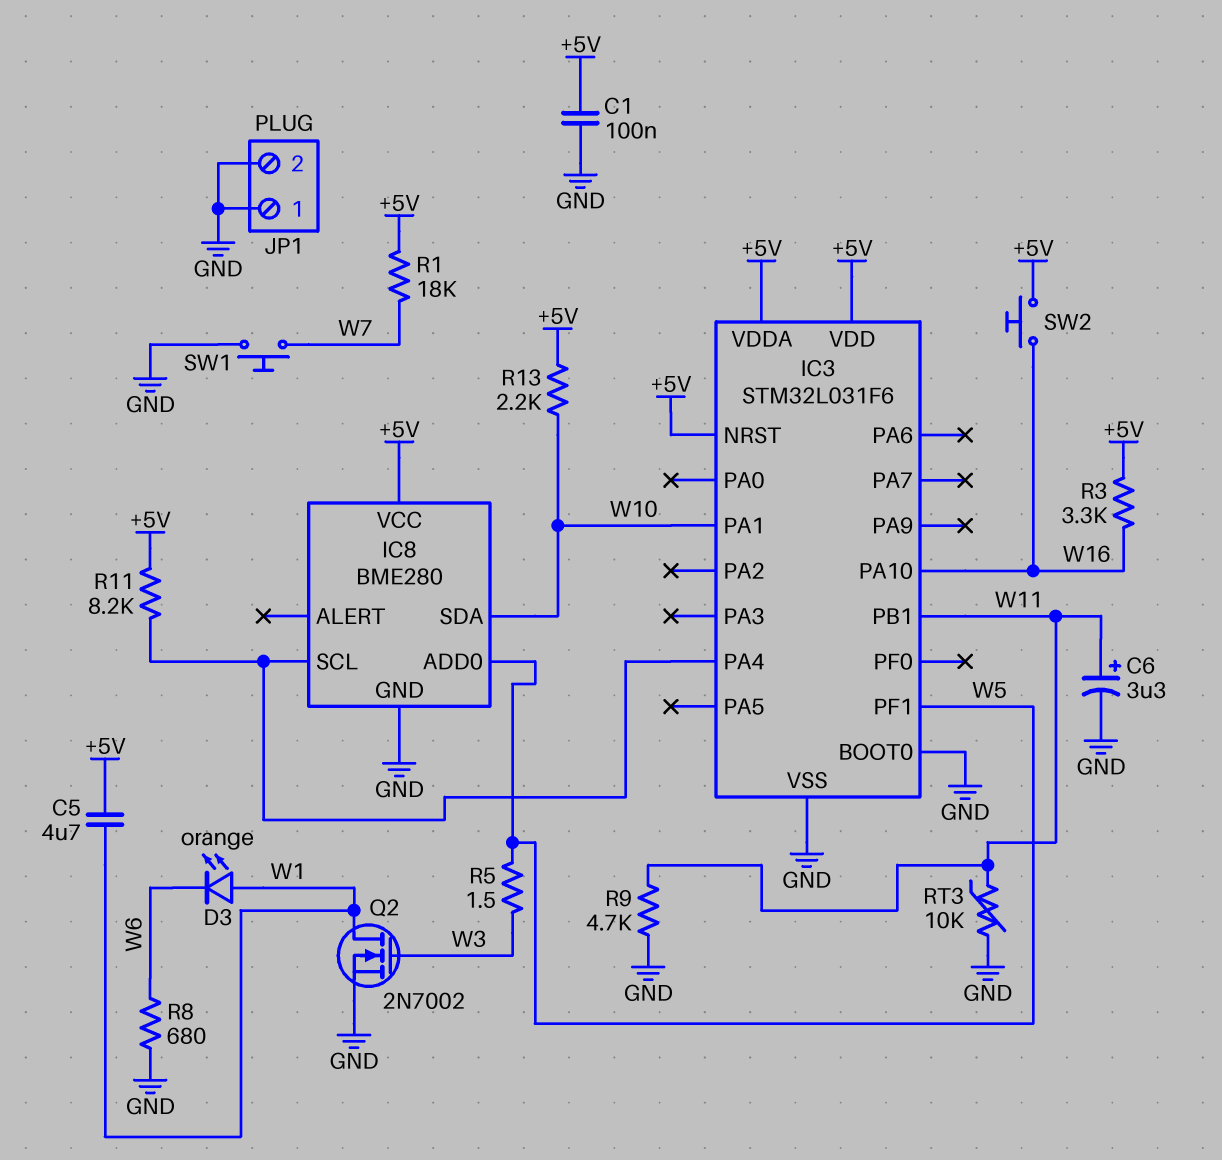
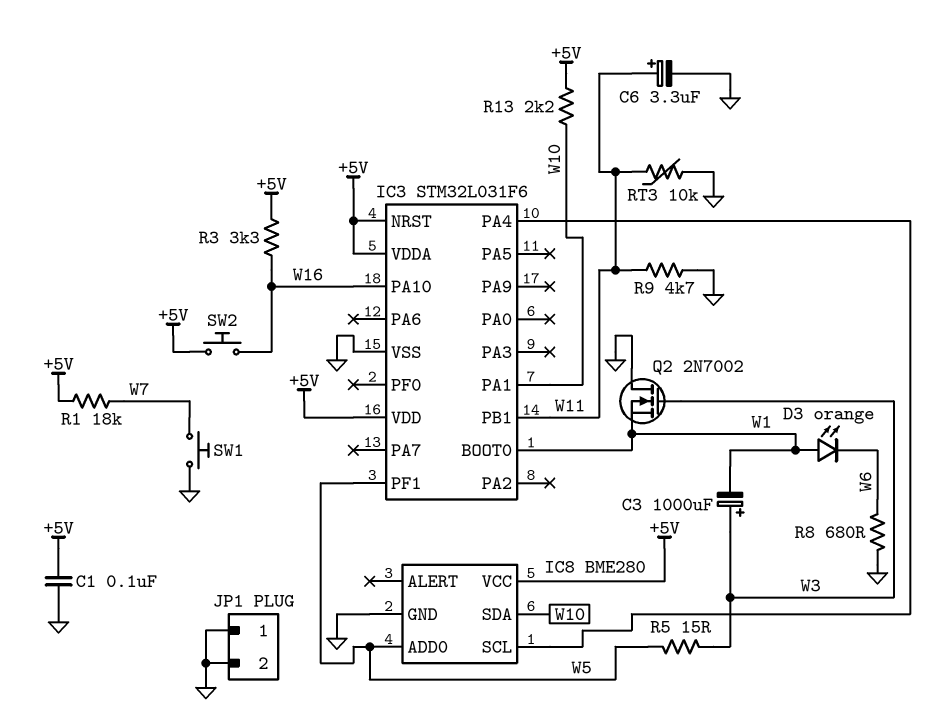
C3: none -> 1000uF (plus W3, minus W1)
C5: 4.7uF (+5V, W1) -> none
IC3 pin BOOT0: GND -> W1
Q2: NMOS 2N7002 (G W3, D W1, S GND) -> NMOS 2N7002 (G W3, D GND, S W1)
R5: 1.5 (W3, W5) -> 15 (W3, W5)
R11: 8.2k (+5V, IC3/PA4) -> none

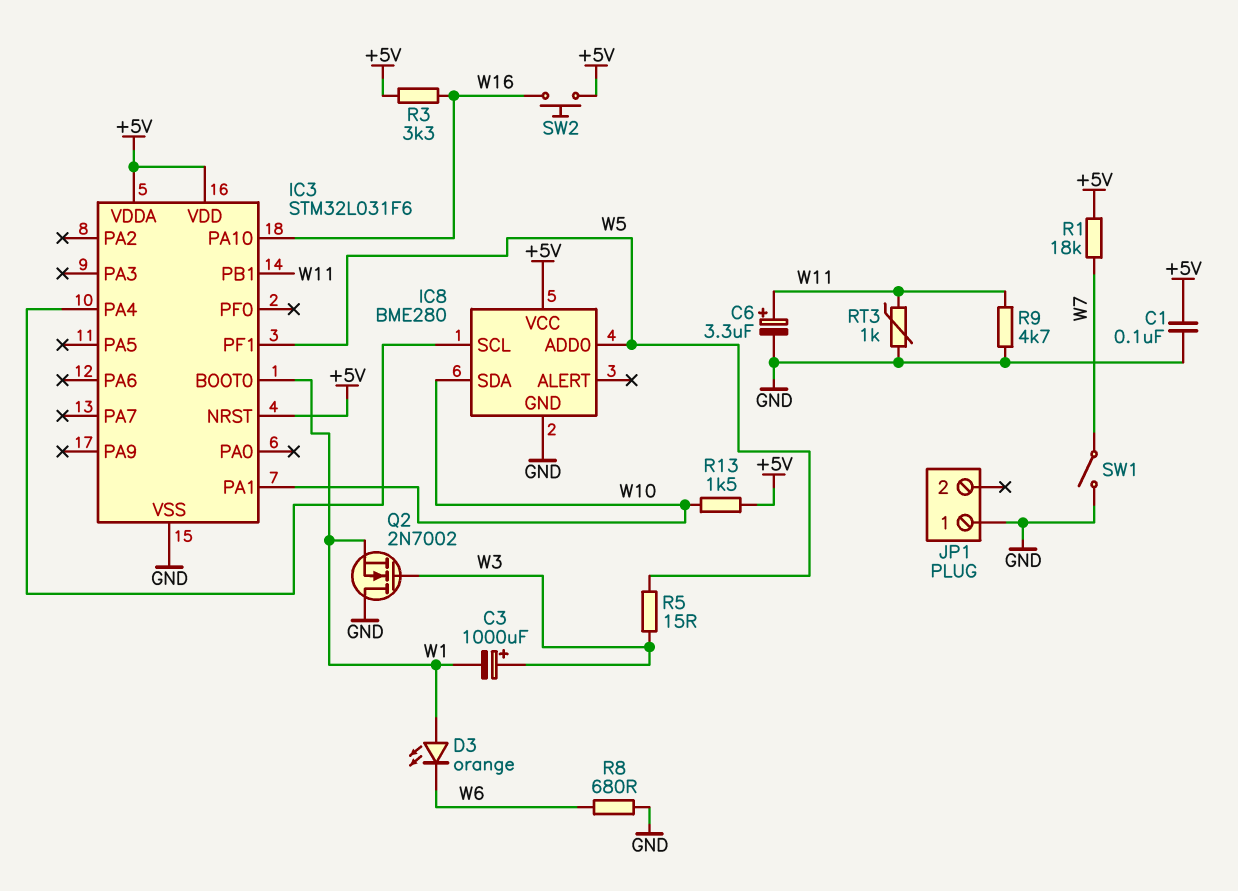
JP1 pin 2: GND -> none
R13: 2.2k (+5V, W10) -> 1.5k (+5V, W10)
RT3: 10k (GND, W11) -> 1k (GND, W11)
SW1: button (GND, W7) -> switch (GND, W7)

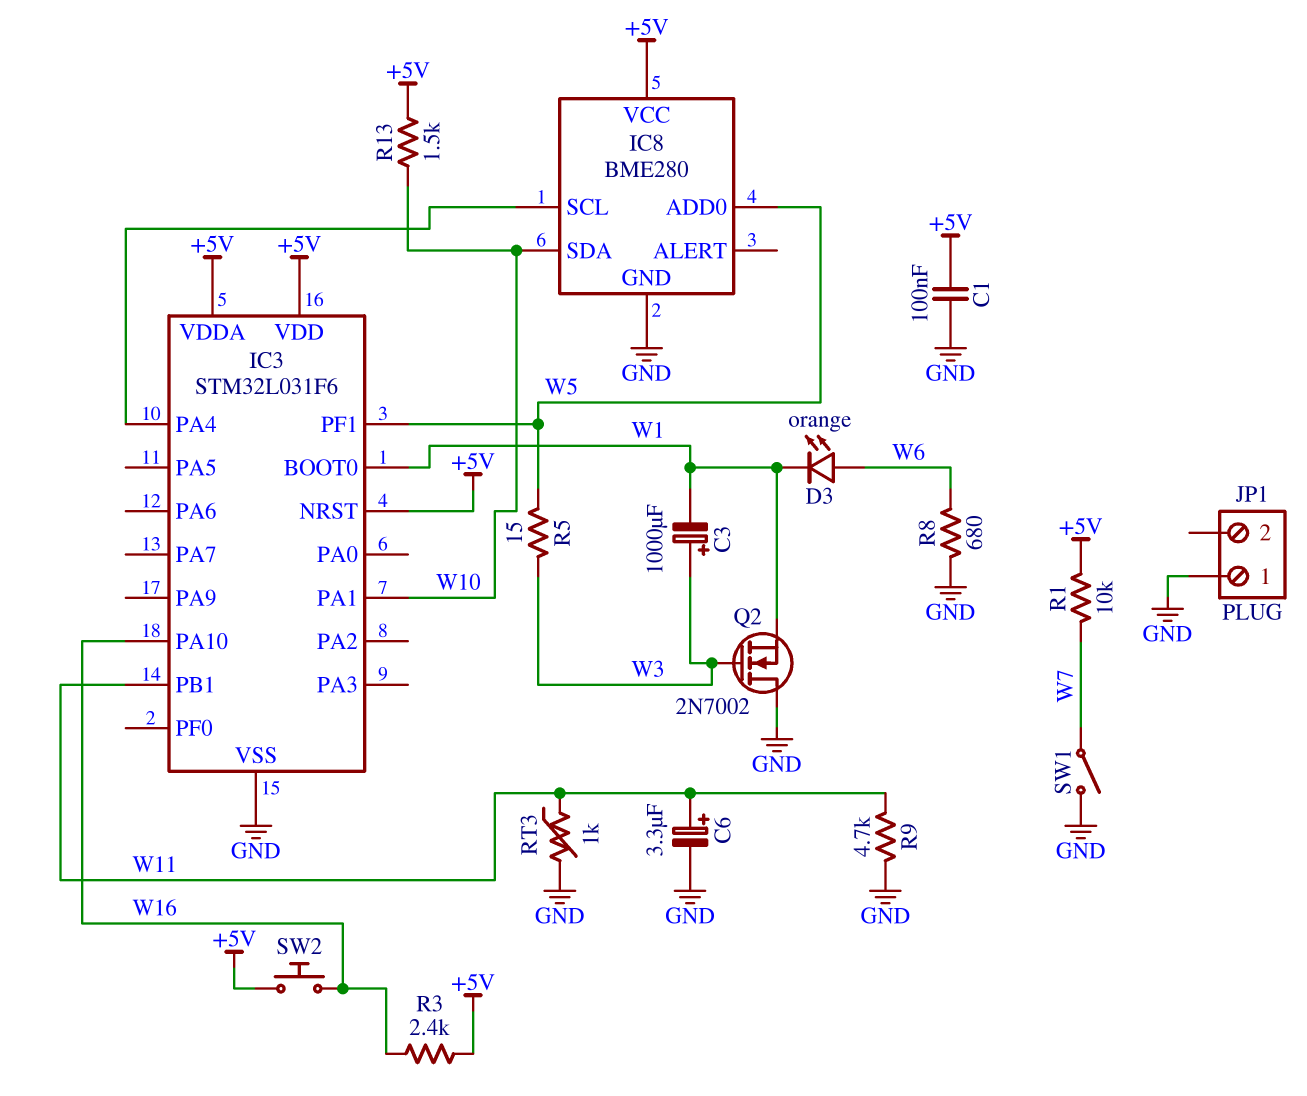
D3: LED orange (A W1, K W6) -> LED orange (A W6, K W1)
R1: 18k (+5V, W7) -> 10k (+5V, W7)
R3: 3.3k (+5V, W16) -> 2.4k (+5V, W16)

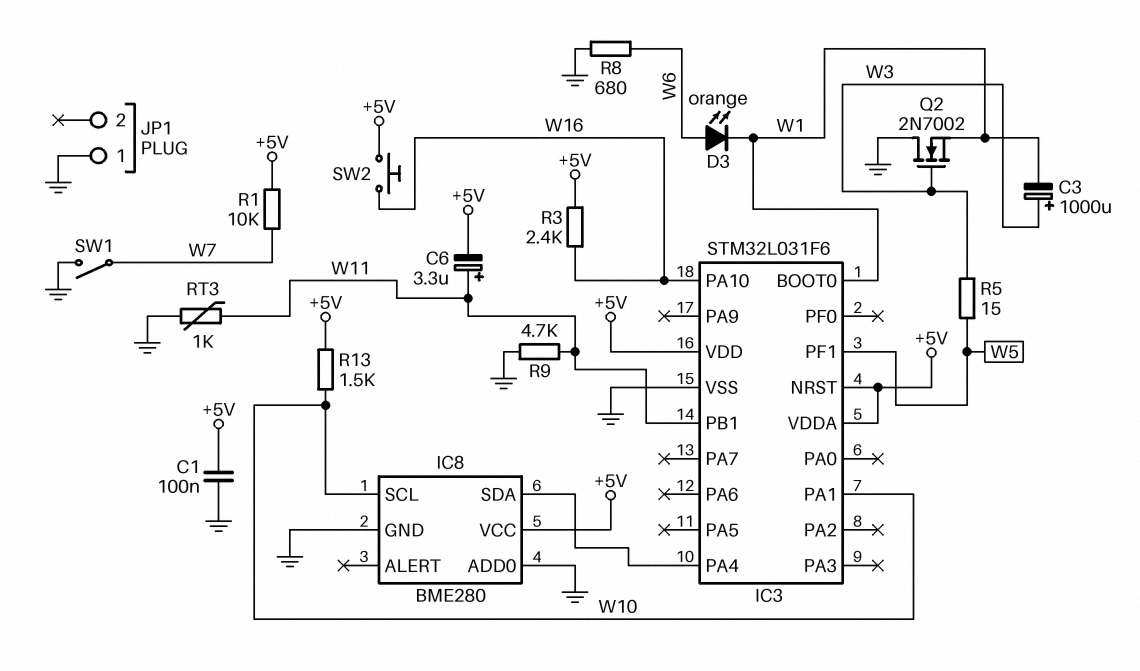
C6: 3.3uF (plus W11, minus GND) -> 3.3uF (plus W11, minus +5V)
IC8 pin ADD0: W5 -> GND
IC8 pin SCL: IC3/PA4 -> W10
IC8 pin SDA: W10 -> IC3/PA4

